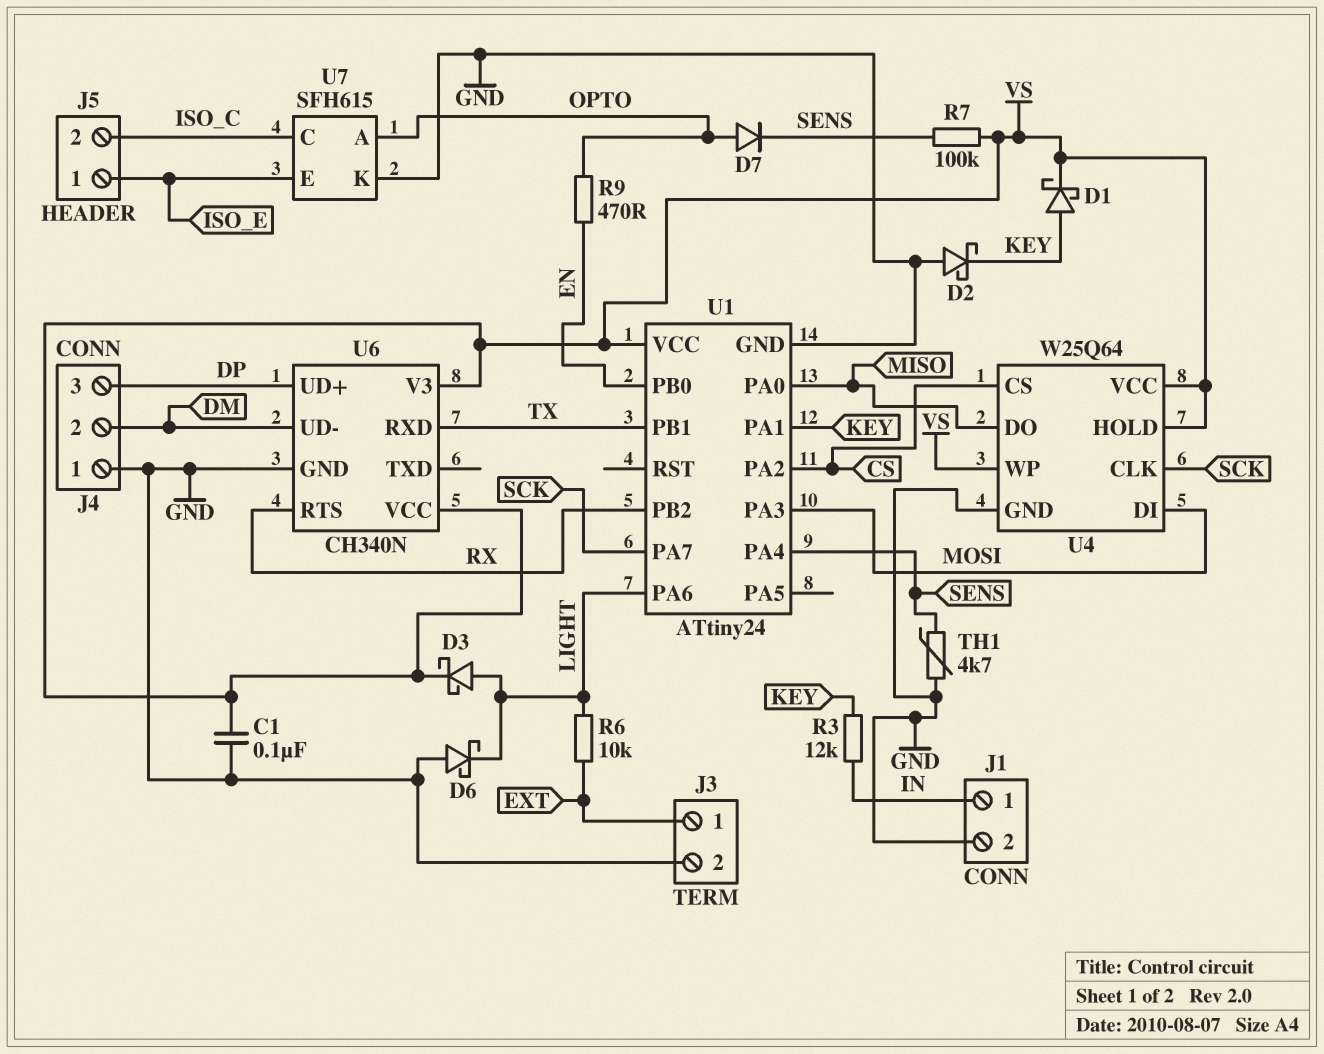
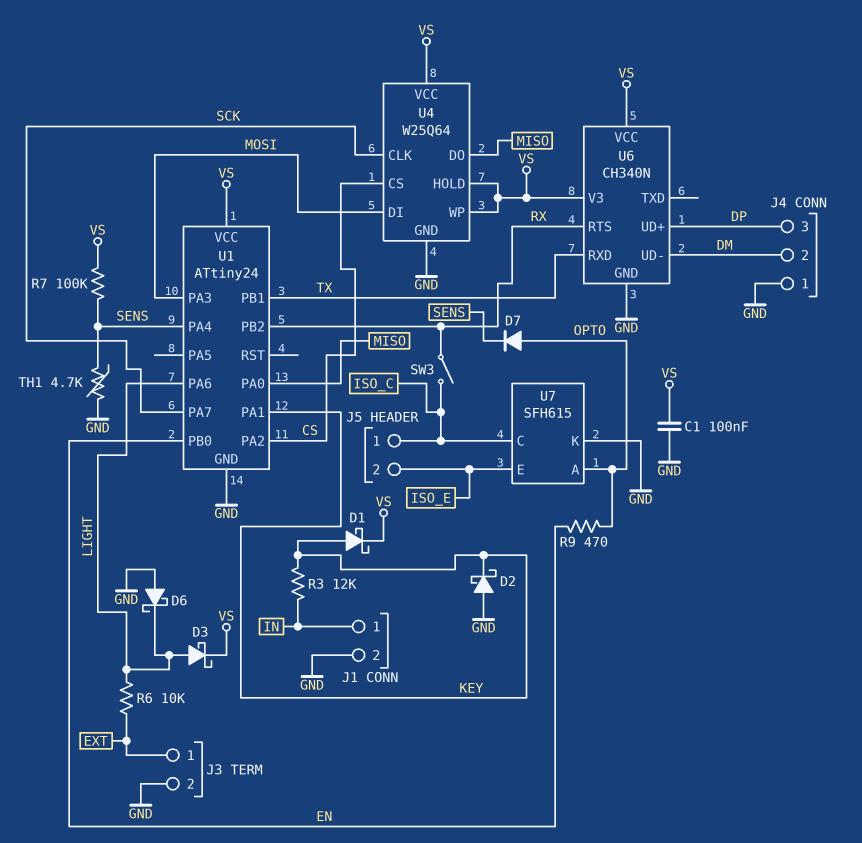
J5 pin 1: ISO_E -> ISO_C
J5 pin 2: ISO_C -> ISO_E
SW3: none -> switch (ISO_C, RX)

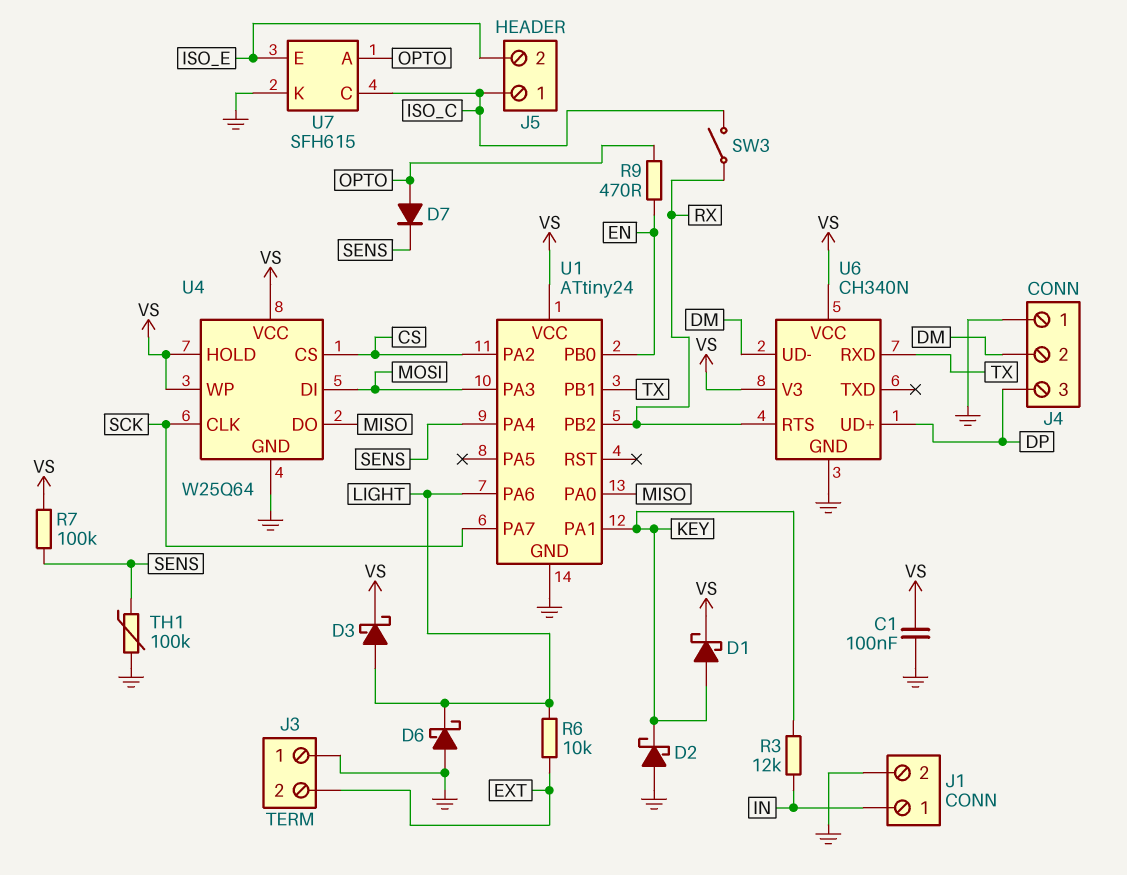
J3 pin 1: EXT -> GND
J3 pin 2: GND -> EXT
TH1: 4.7k (GND, SENS) -> 100k (GND, SENS)

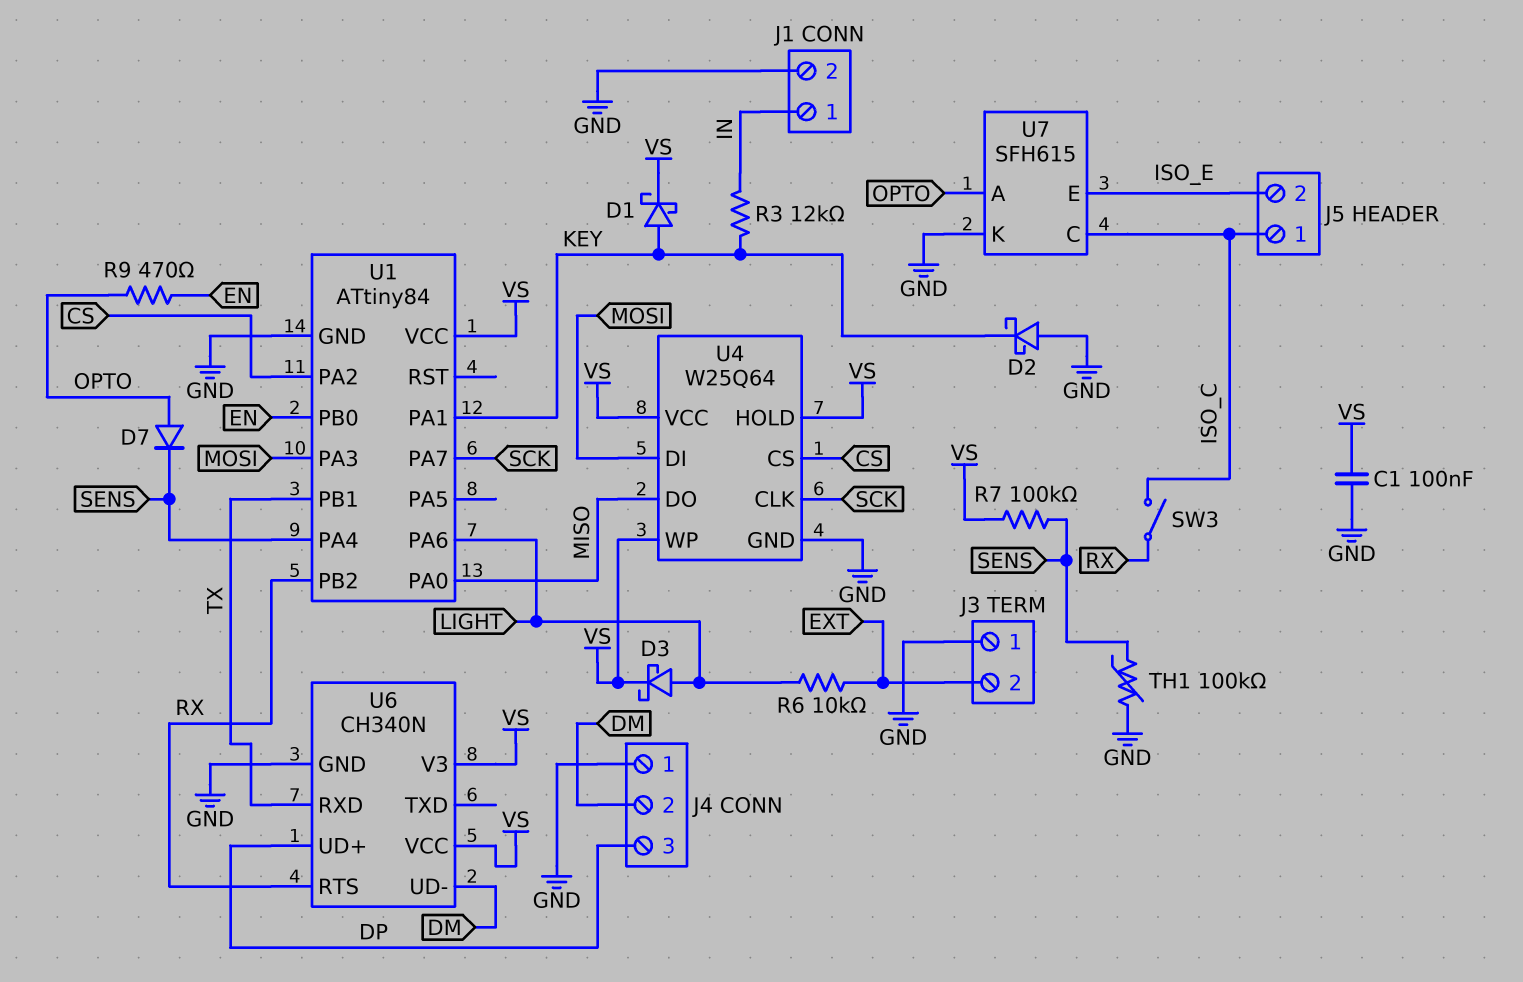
D6: schottky (A GND, K LIGHT) -> none
U1: ATtiny24 -> ATtiny84

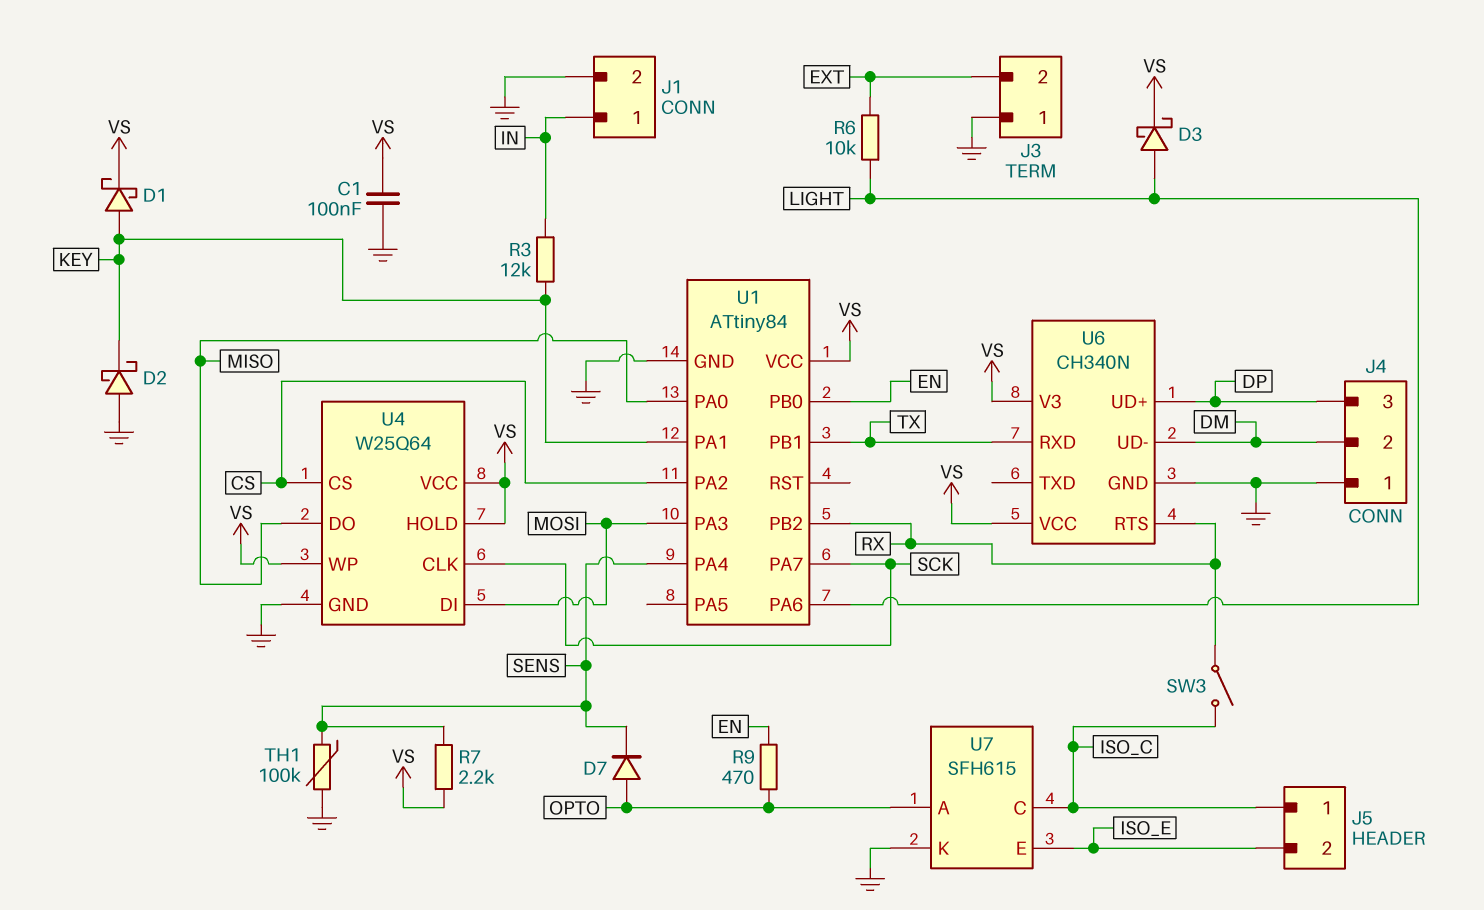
R7: 100k (SENS, VS) -> 2.2k (SENS, VS)

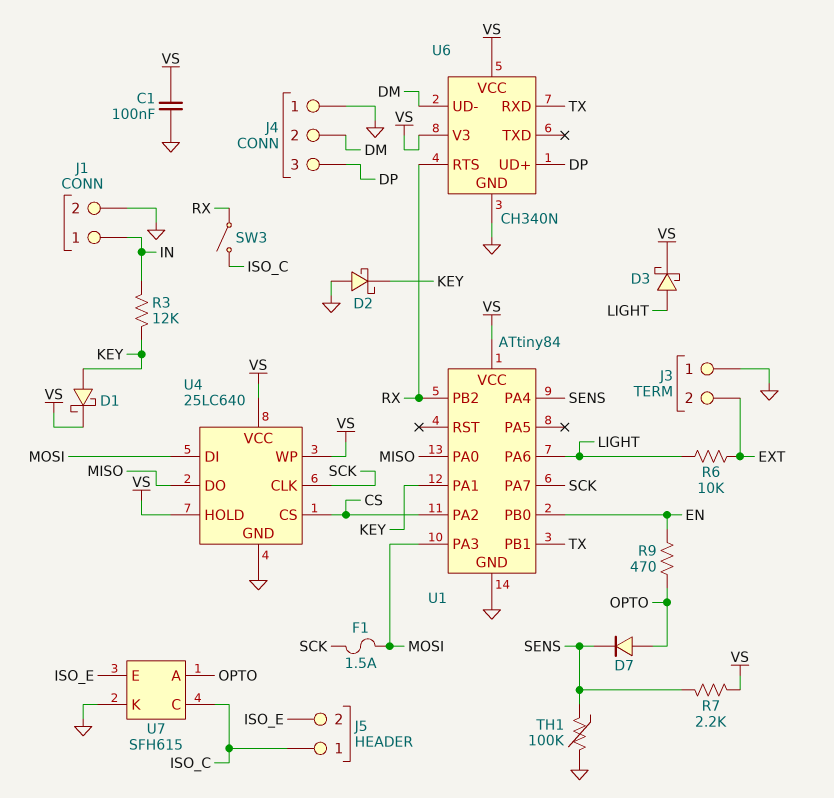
F1: none -> 1.5A (MOSI, SCK)
U4: W25Q64 -> 25LC640

